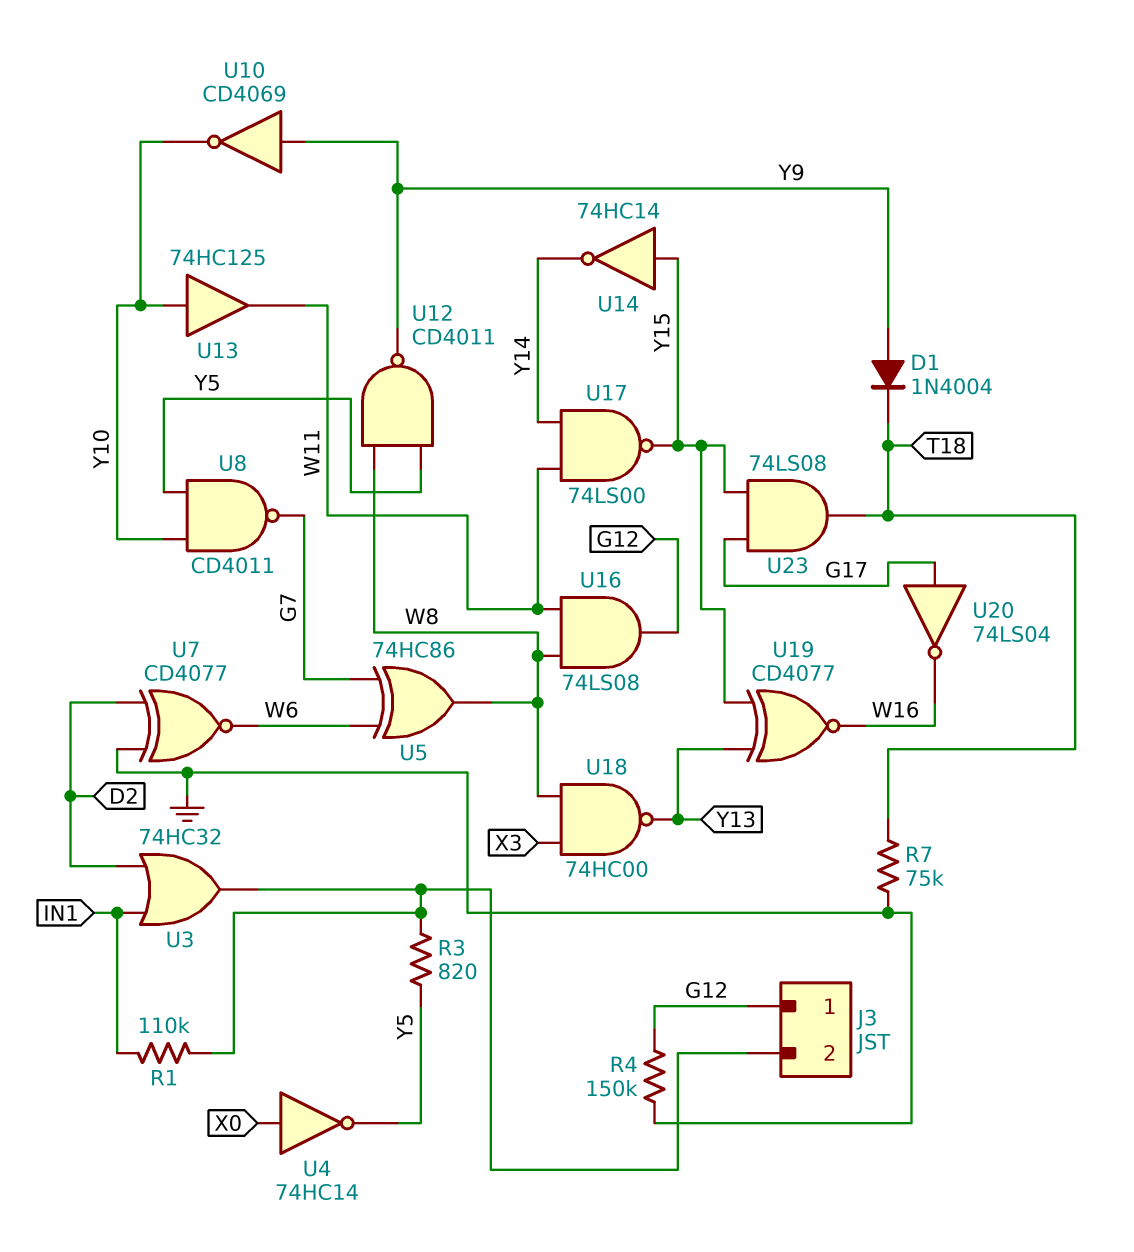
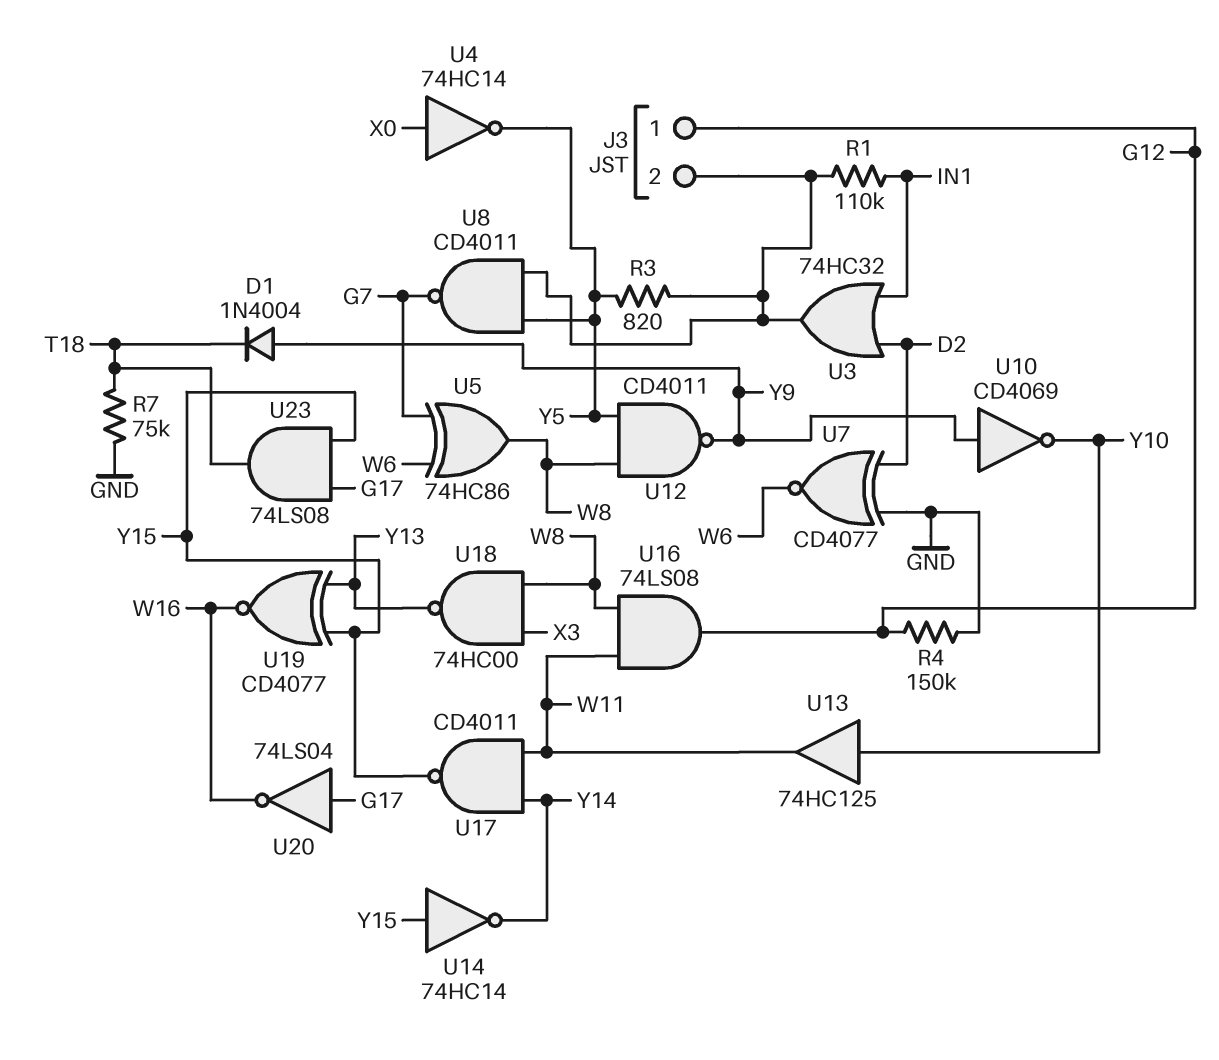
U8: NAND CD4011 (in Y5, in Y10, out G7) -> NAND CD4011 (in J3/2, in Y5, out G7)
U17: NAND 74LS00 (in W11, in Y14, out Y15) -> NAND CD4011 (in W11, in Y14, out Y15)

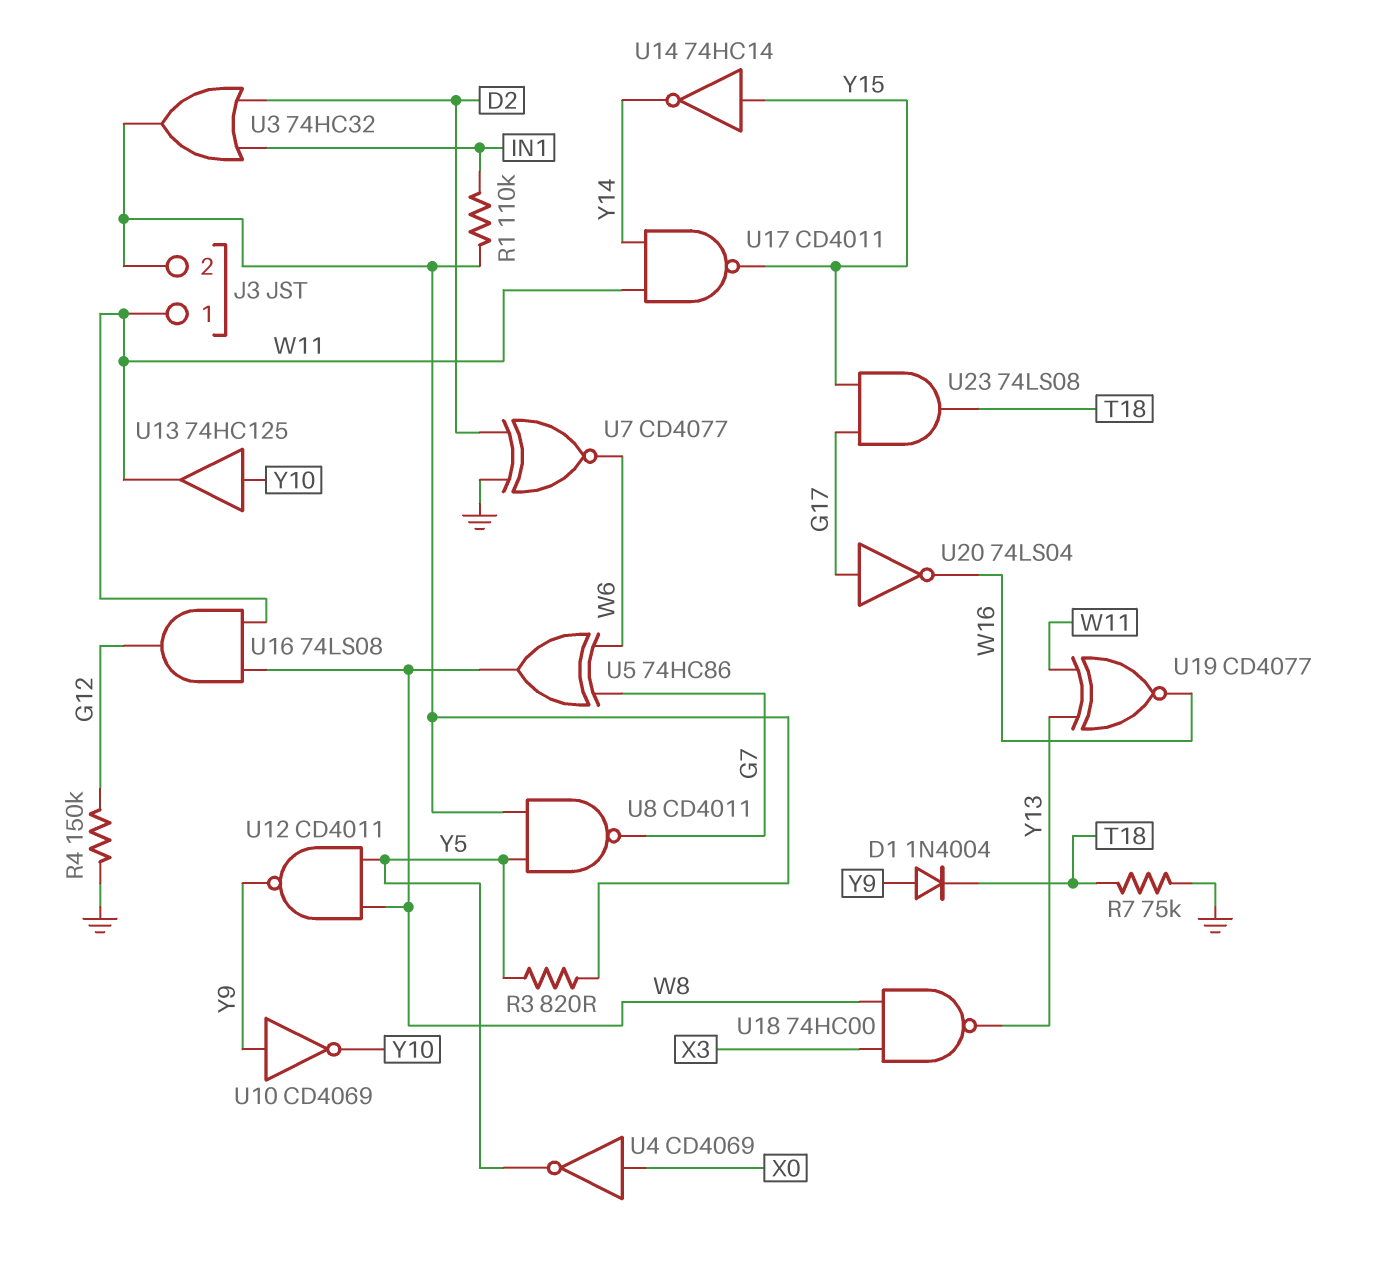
J3 pin 1: G12 -> W11
U4: NOT 74HC14 (in X0, out Y5) -> NOT CD4069 (in X0, out Y5)
U19: XNOR CD4077 (in Y13, in Y15, out W16) -> XNOR CD4077 (in W11, in Y13, out W16)

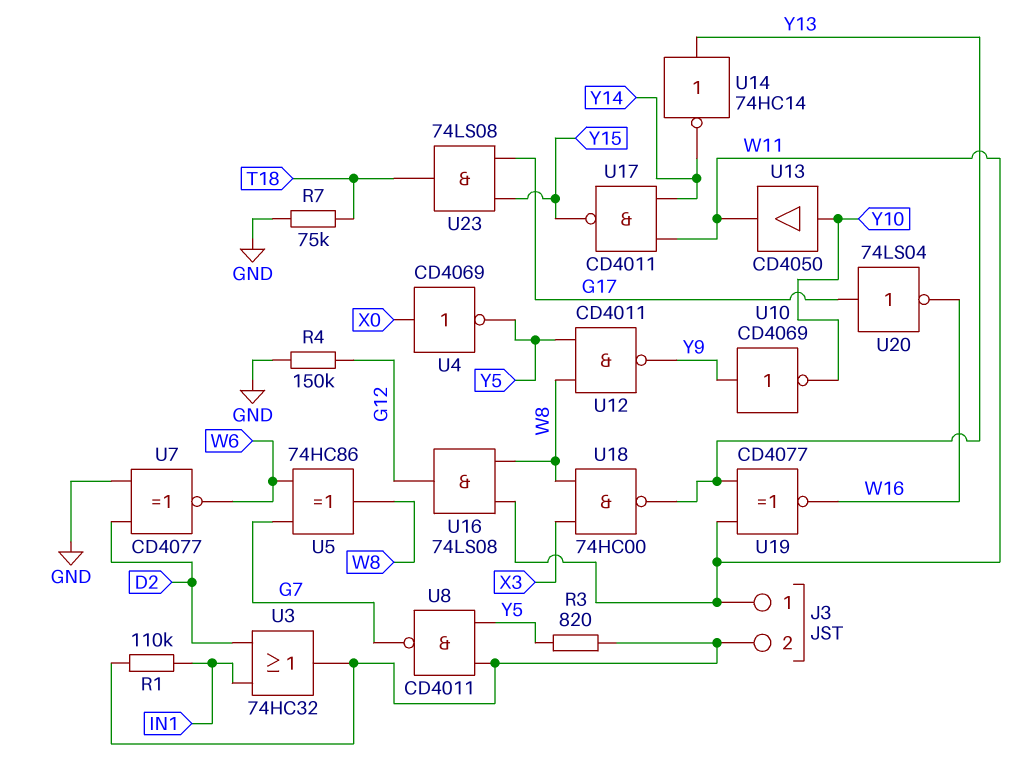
D1: diode 1N4004 (A Y9, K T18) -> none
U13: buffer 74HC125 (in Y10, out W11) -> buffer CD4050 (in Y10, out W11)
U14: NOT 74HC14 (in Y15, out Y14) -> NOT 74HC14 (in Y13, out Y14)

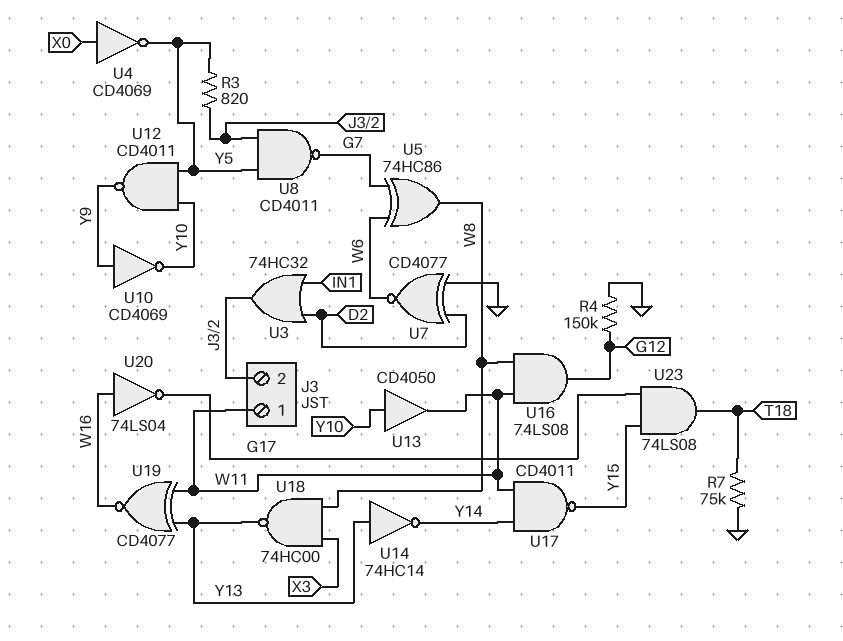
R1: 110k (IN1, J3/2) -> none
U12: NAND CD4011 (in W8, in Y5, out Y9) -> NAND CD4011 (in Y5, in Y10, out Y9)
U20: NOT 74LS04 (in G17, out W16) -> NOT 74LS04 (in W16, out G17)

